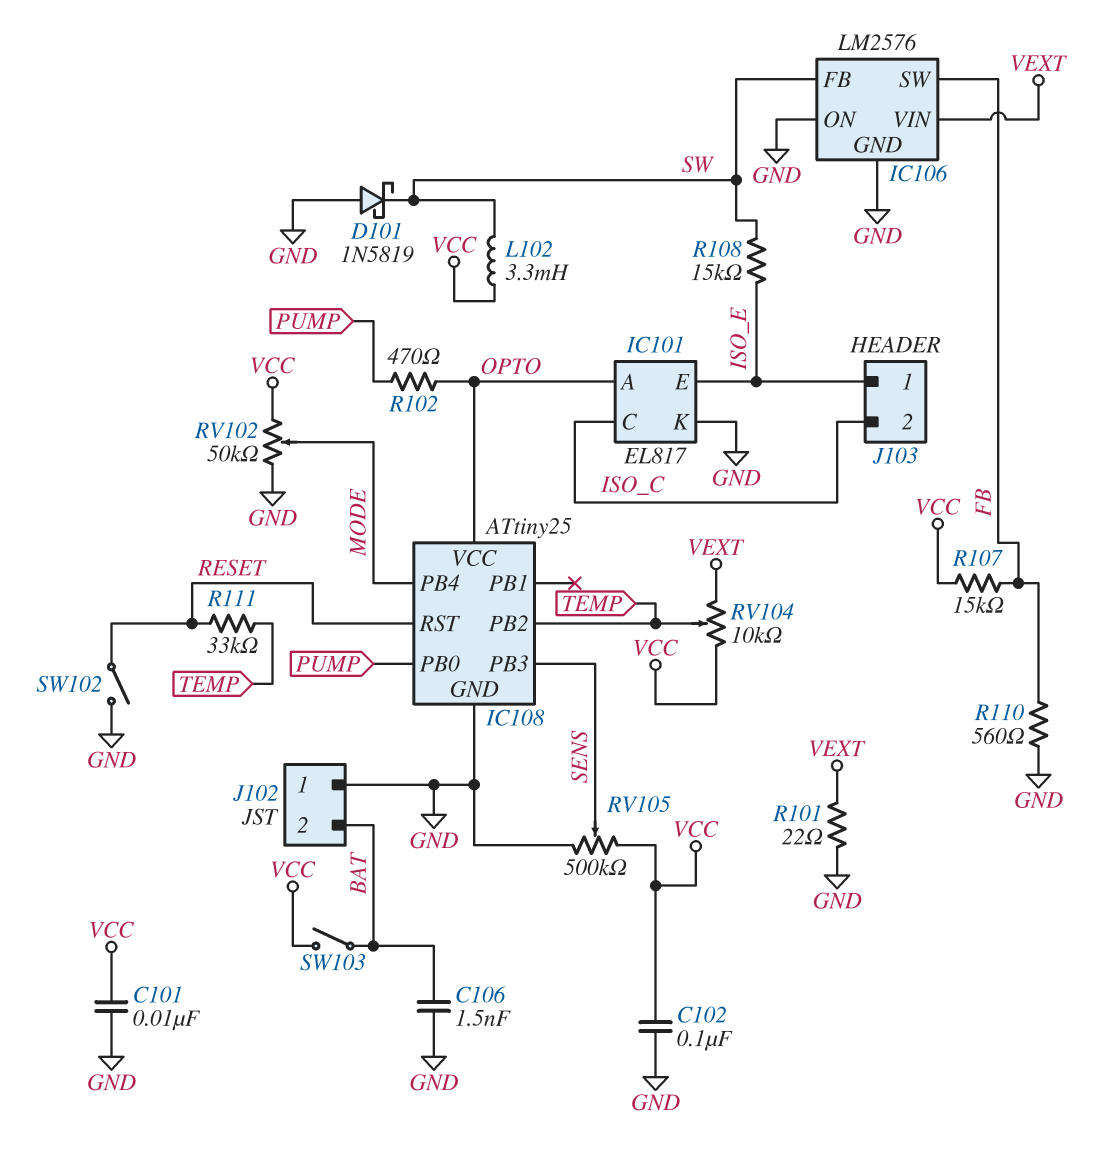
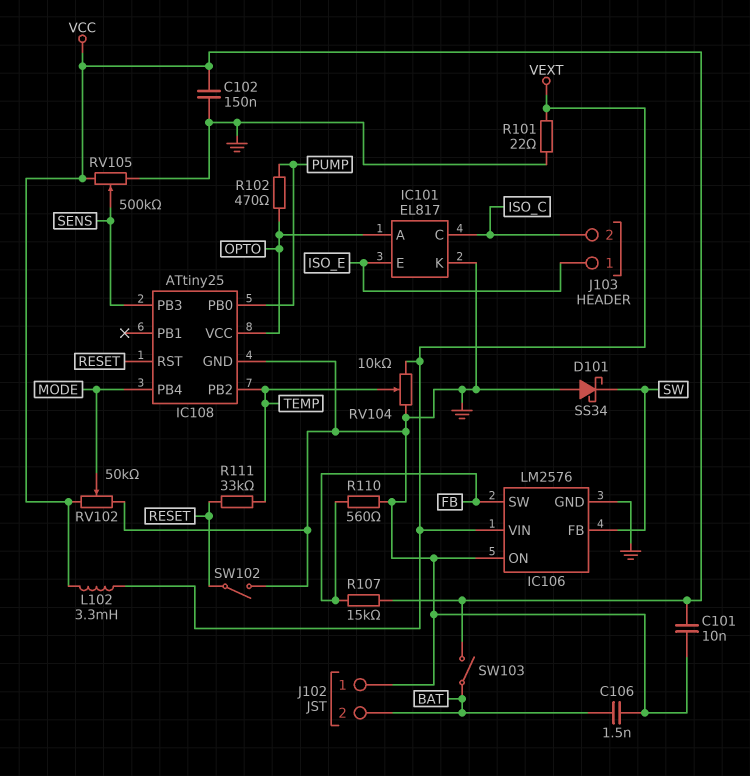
C102: 100nF (GND, VCC) -> 150nF (GND, VCC)
D101: schottky 1N5819 (A GND, K SW) -> schottky SS34 (A GND, K SW)
L102: 3.3mH (SW, VCC) -> 3.3mH (VCC, VEXT)
R108: 15k (ISO_E, SW) -> none
RV104: 10k (VCC, VEXT, wiper TEMP) -> 10k (GND, VEXT, wiper TEMP)

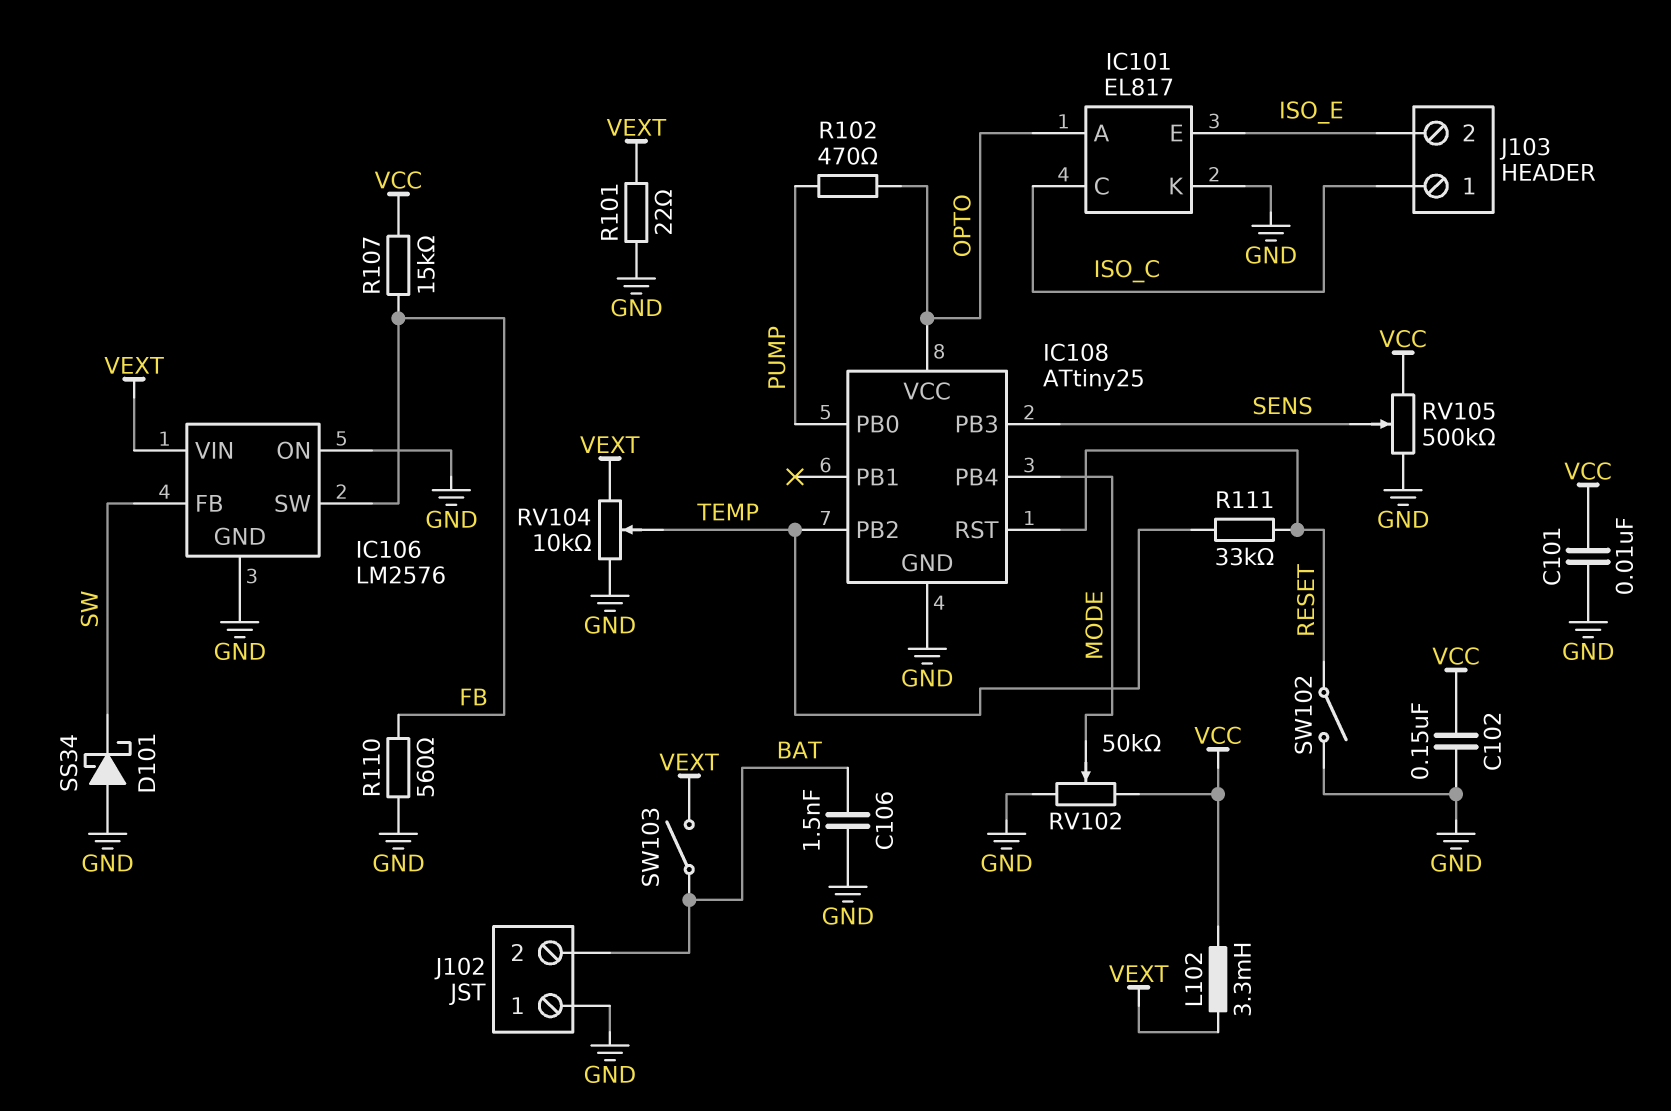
J103 pin 1: ISO_E -> ISO_C
J103 pin 2: ISO_C -> ISO_E
SW103: switch (BAT, VCC) -> switch (BAT, VEXT)

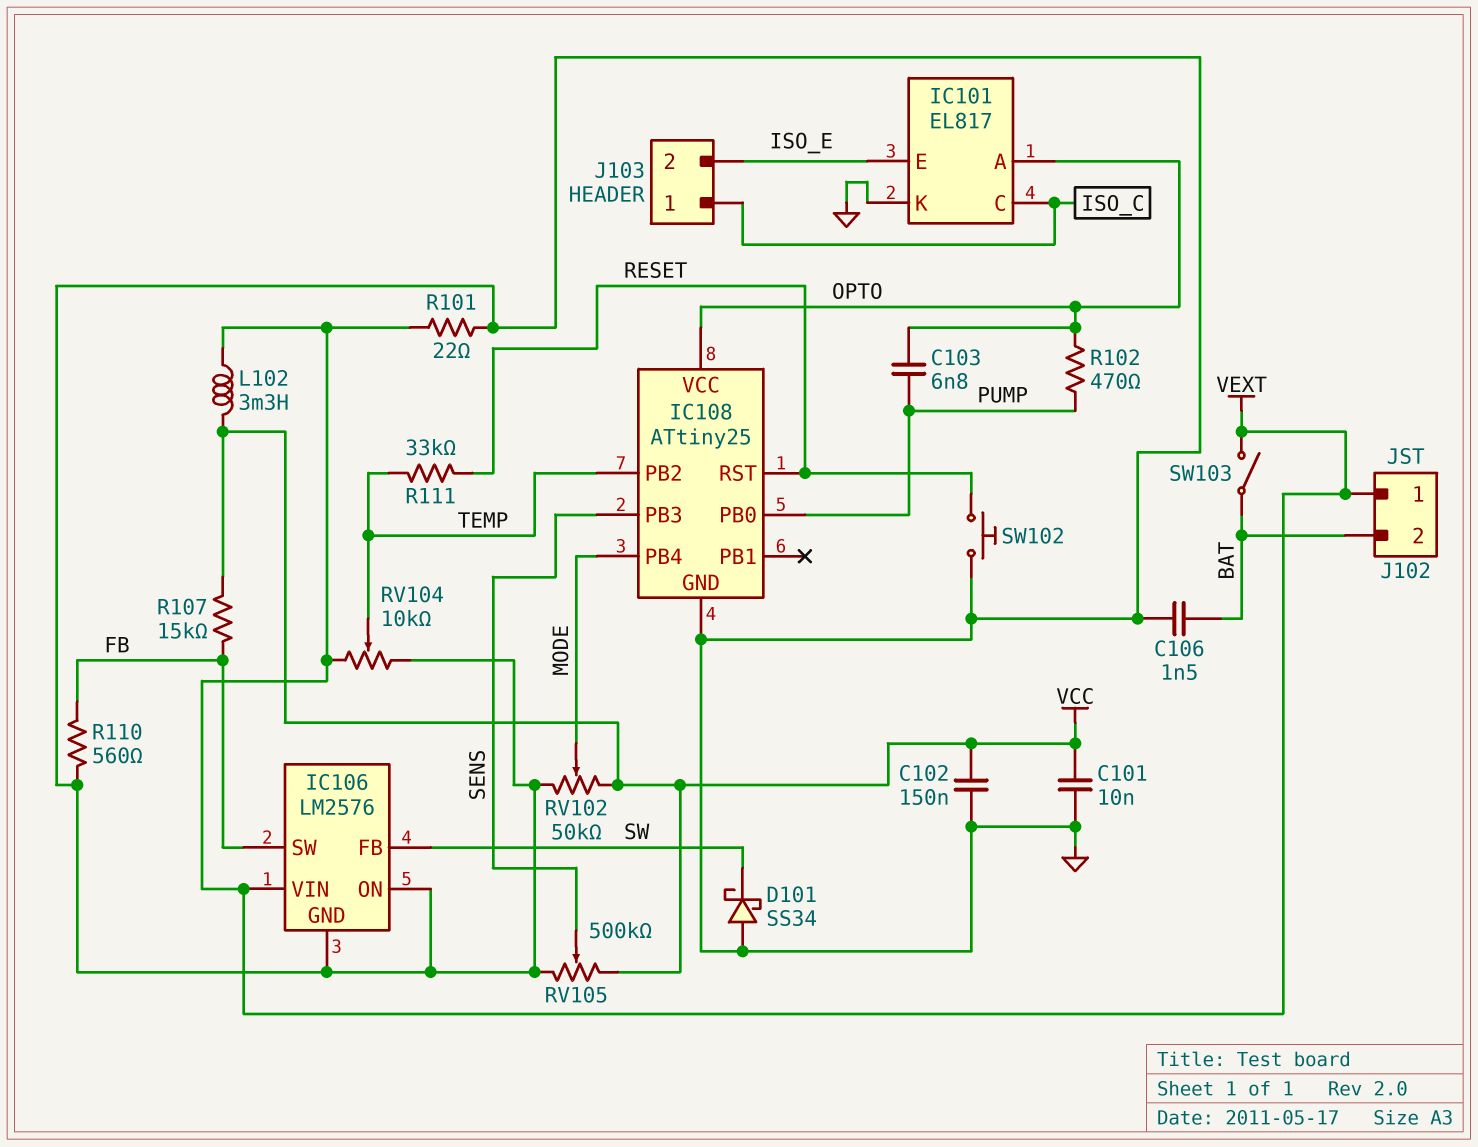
C103: none -> 6.8nF (OPTO, PUMP)
J102 pin 1: GND -> VEXT
SW102: switch (GND, RESET) -> button (GND, RESET)

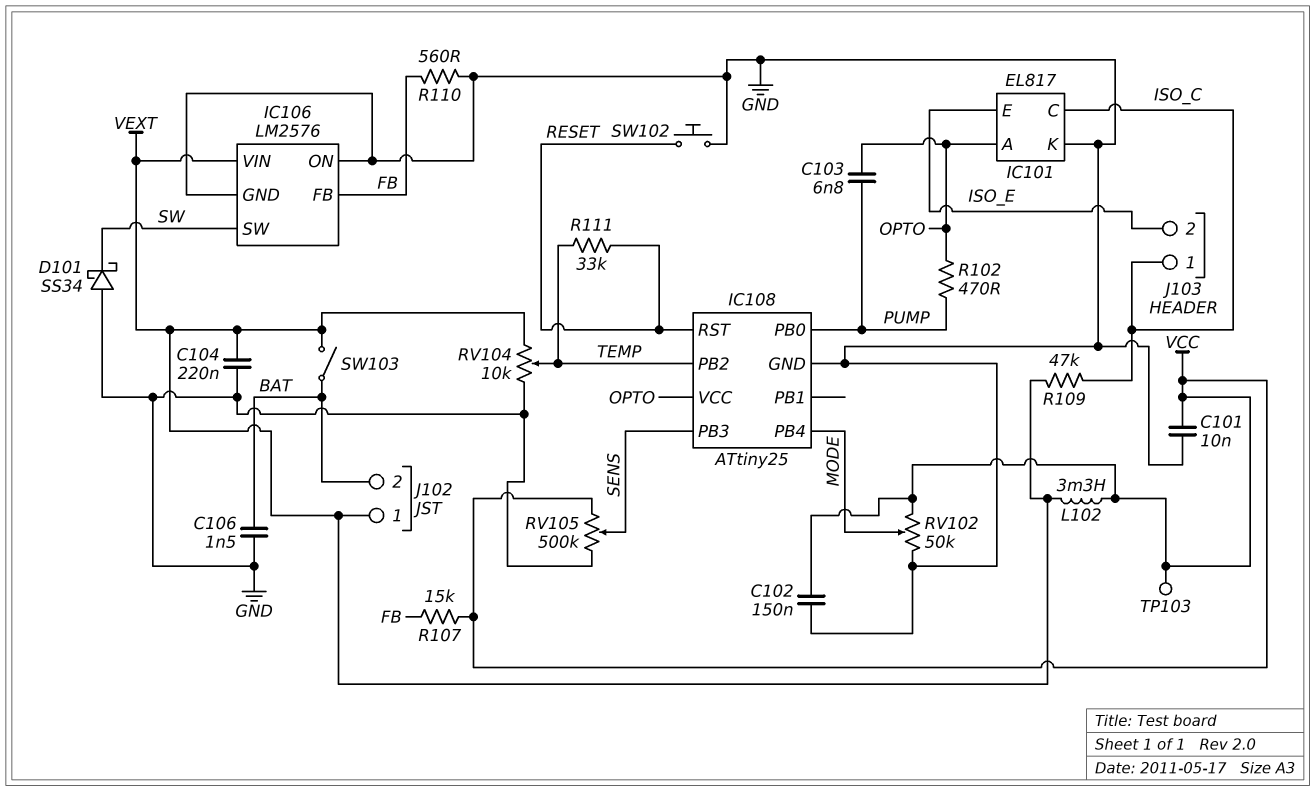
C104: none -> 220nF (GND, VEXT)
IC106 pin FB: SW -> FB
IC106 pin SW: FB -> SW
R101: 22 (GND, VEXT) -> none
R109: none -> 47k (ISO_C, VEXT)
TP103: none -> test point (VCC)

